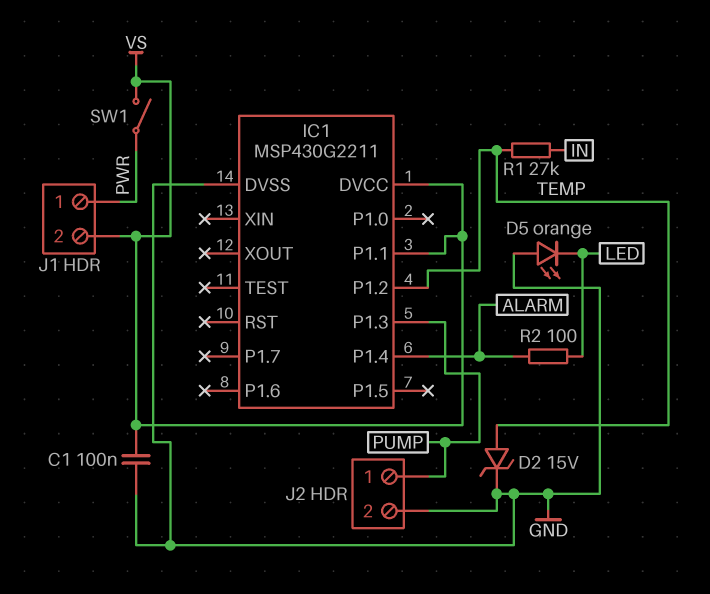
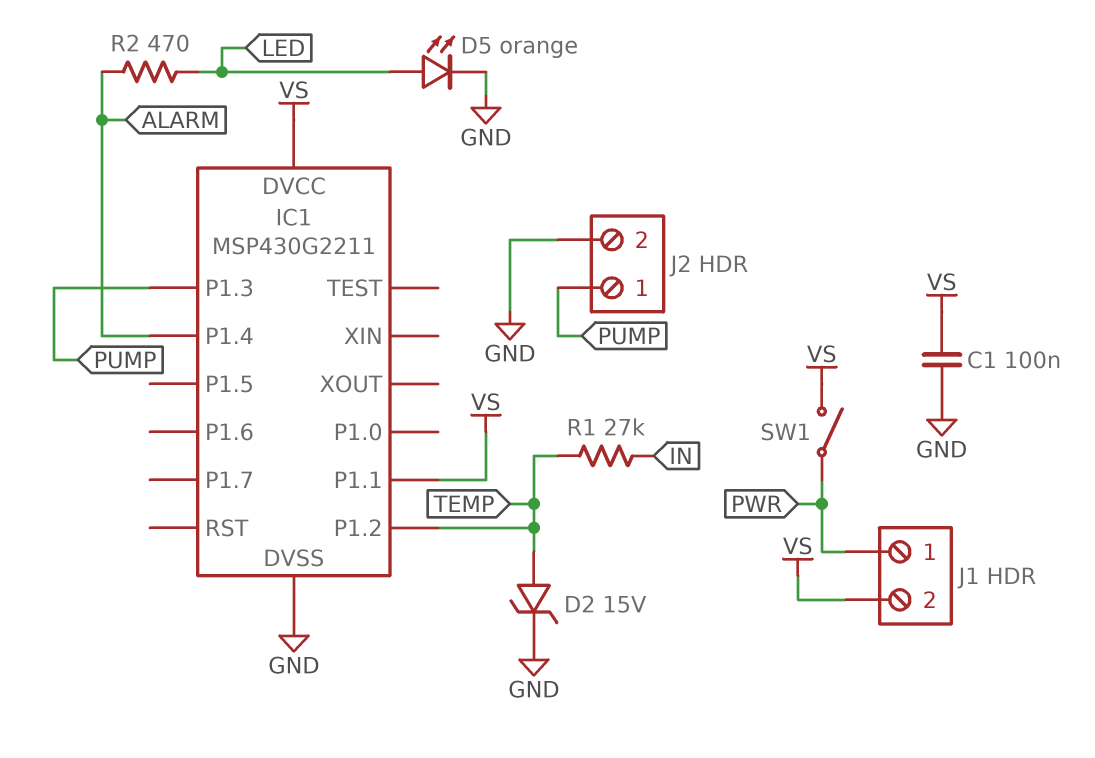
D5: LED orange (A GND, K LED) -> LED orange (A LED, K GND)
R2: 100 (ALARM, LED) -> 470 (ALARM, LED)

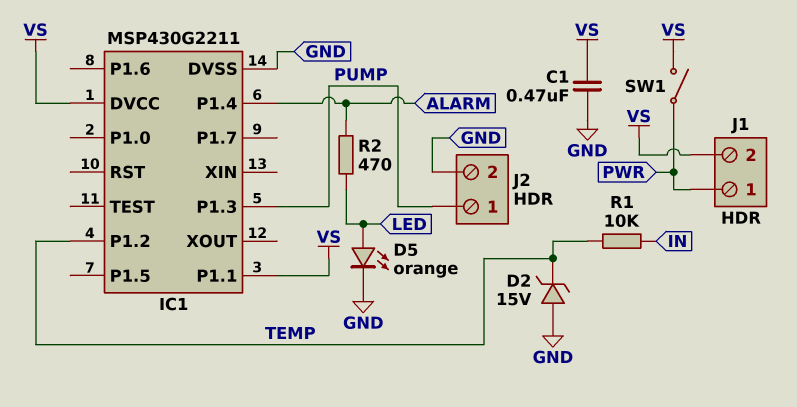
C1: 100nF (GND, VS) -> 470nF (GND, VS)
D2: zener 15V (A TEMP, K GND) -> zener 15V (A GND, K TEMP)
R1: 27k (IN, TEMP) -> 10k (IN, TEMP)

